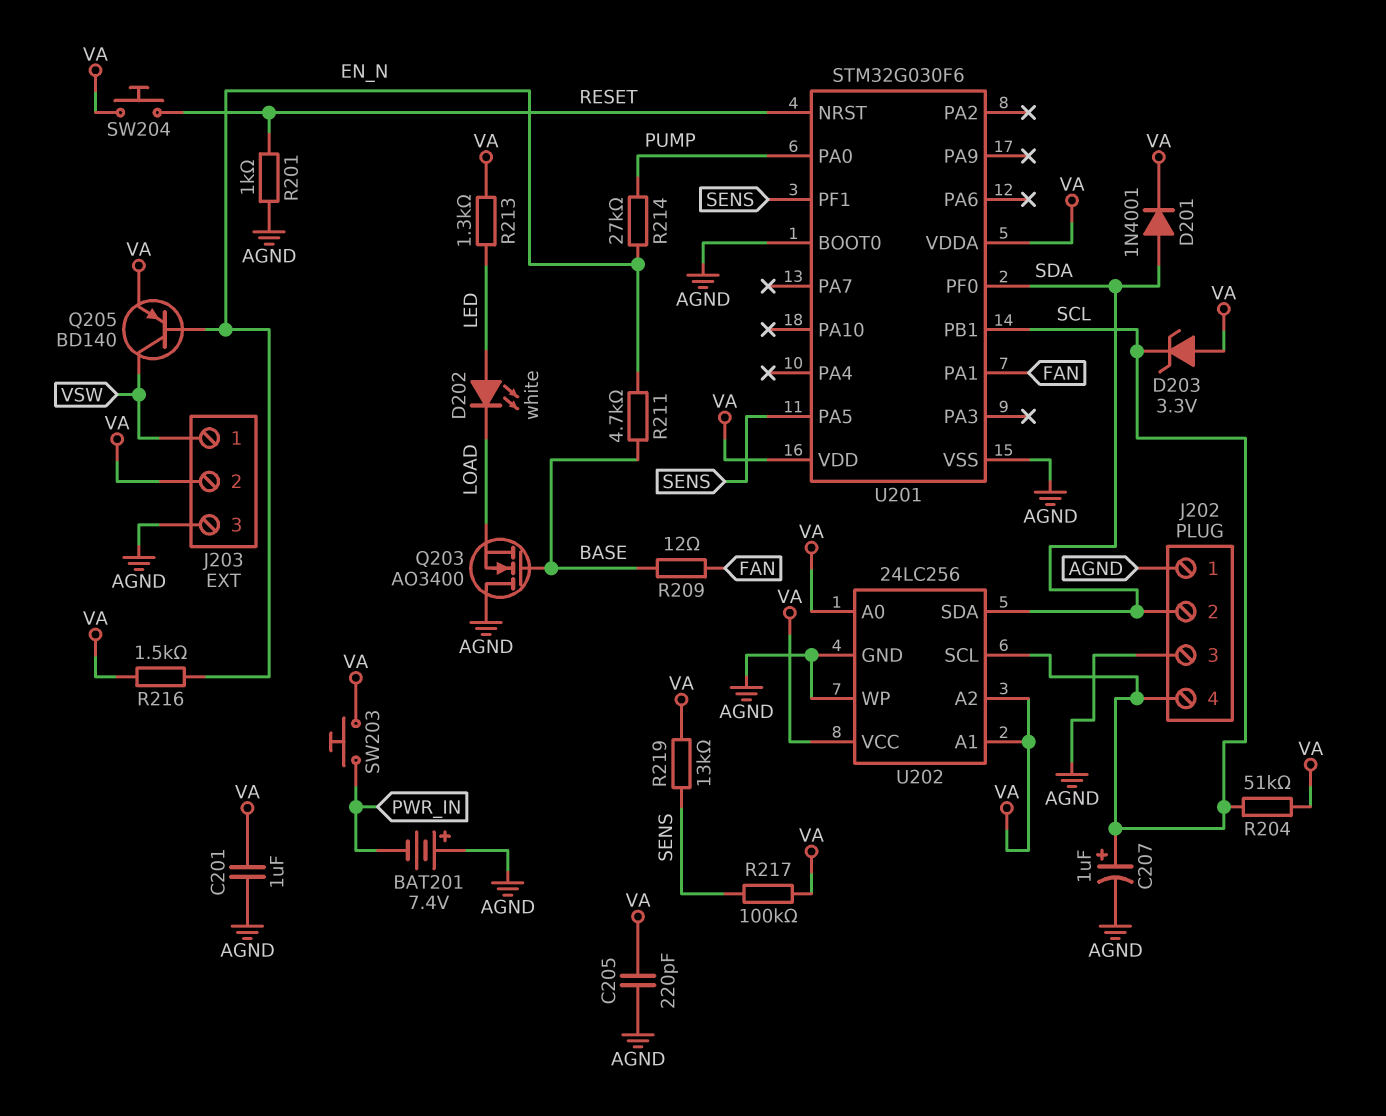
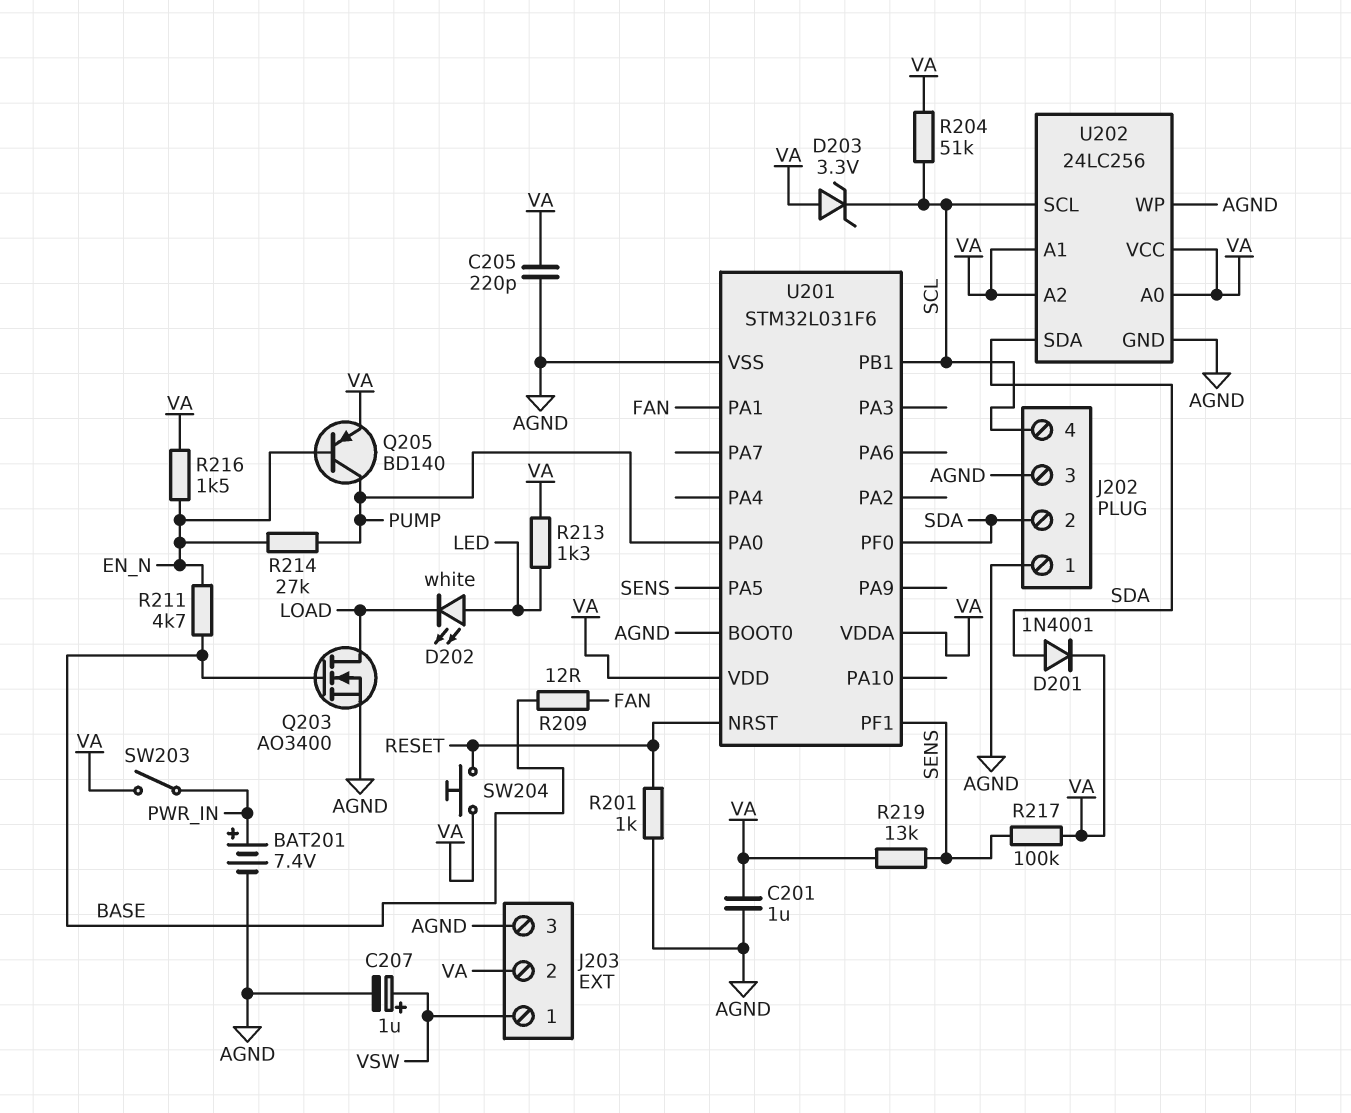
BAT201: 7.4V (plus AGND, minus PWR_IN) -> 7.4V (plus PWR_IN, minus AGND)
C207: 1uF (plus SCL, minus AGND) -> 1uF (plus VSW, minus AGND)
Q203: NMOS AO3400 (G BASE, D AGND, S LOAD) -> NMOS AO3400 (G BASE, D LOAD, S AGND)
Q205: PNP BD140 (B EN_N, C VSW, E VA) -> PNP BD140 (B EN_N, C PUMP, E VA)
SW203: button (PWR_IN, VA) -> switch (PWR_IN, VA)
U201: STM32G030F6 -> STM32L031F6

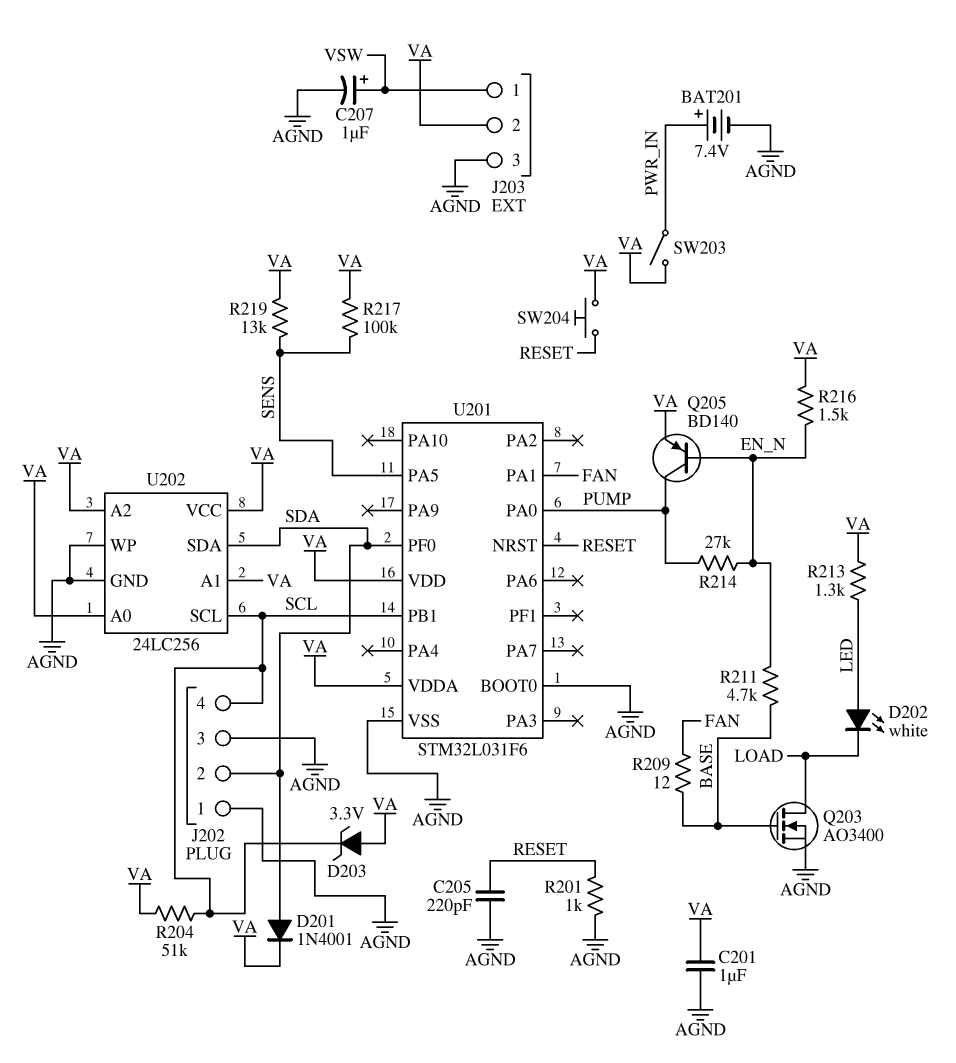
C205: 220pF (AGND, VA) -> 220pF (AGND, RESET)
U201 pin PF1: SENS -> none

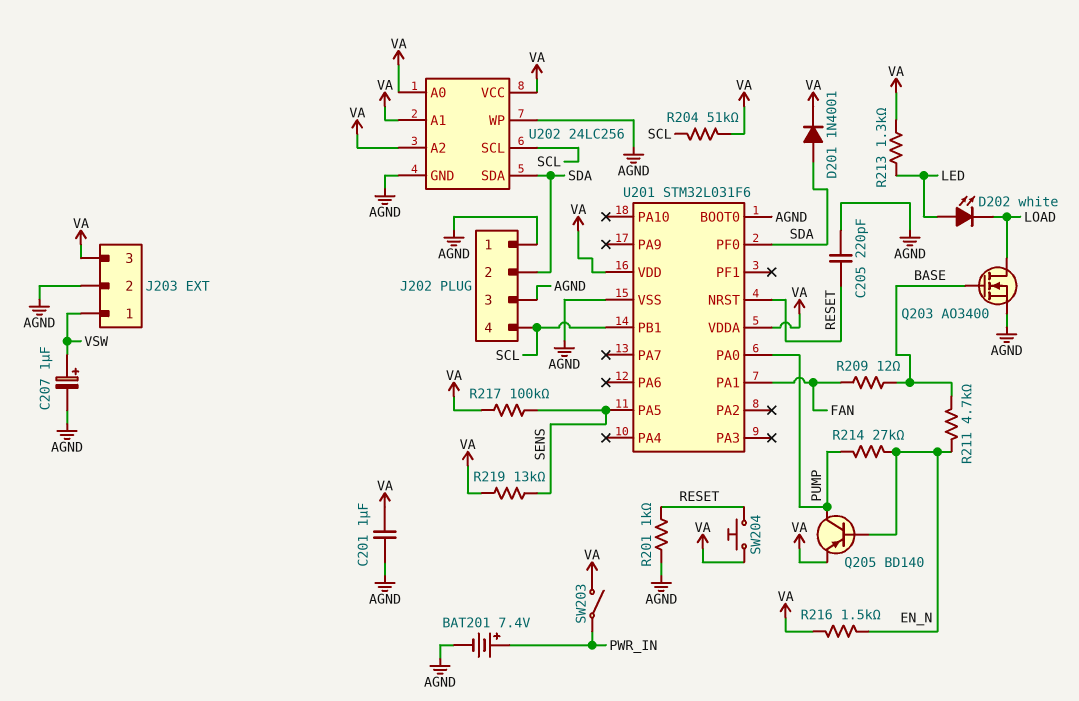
D203: zener 3.3V (A VA, K SCL) -> none
J203 pin 2: VA -> AGND
J203 pin 3: AGND -> VA

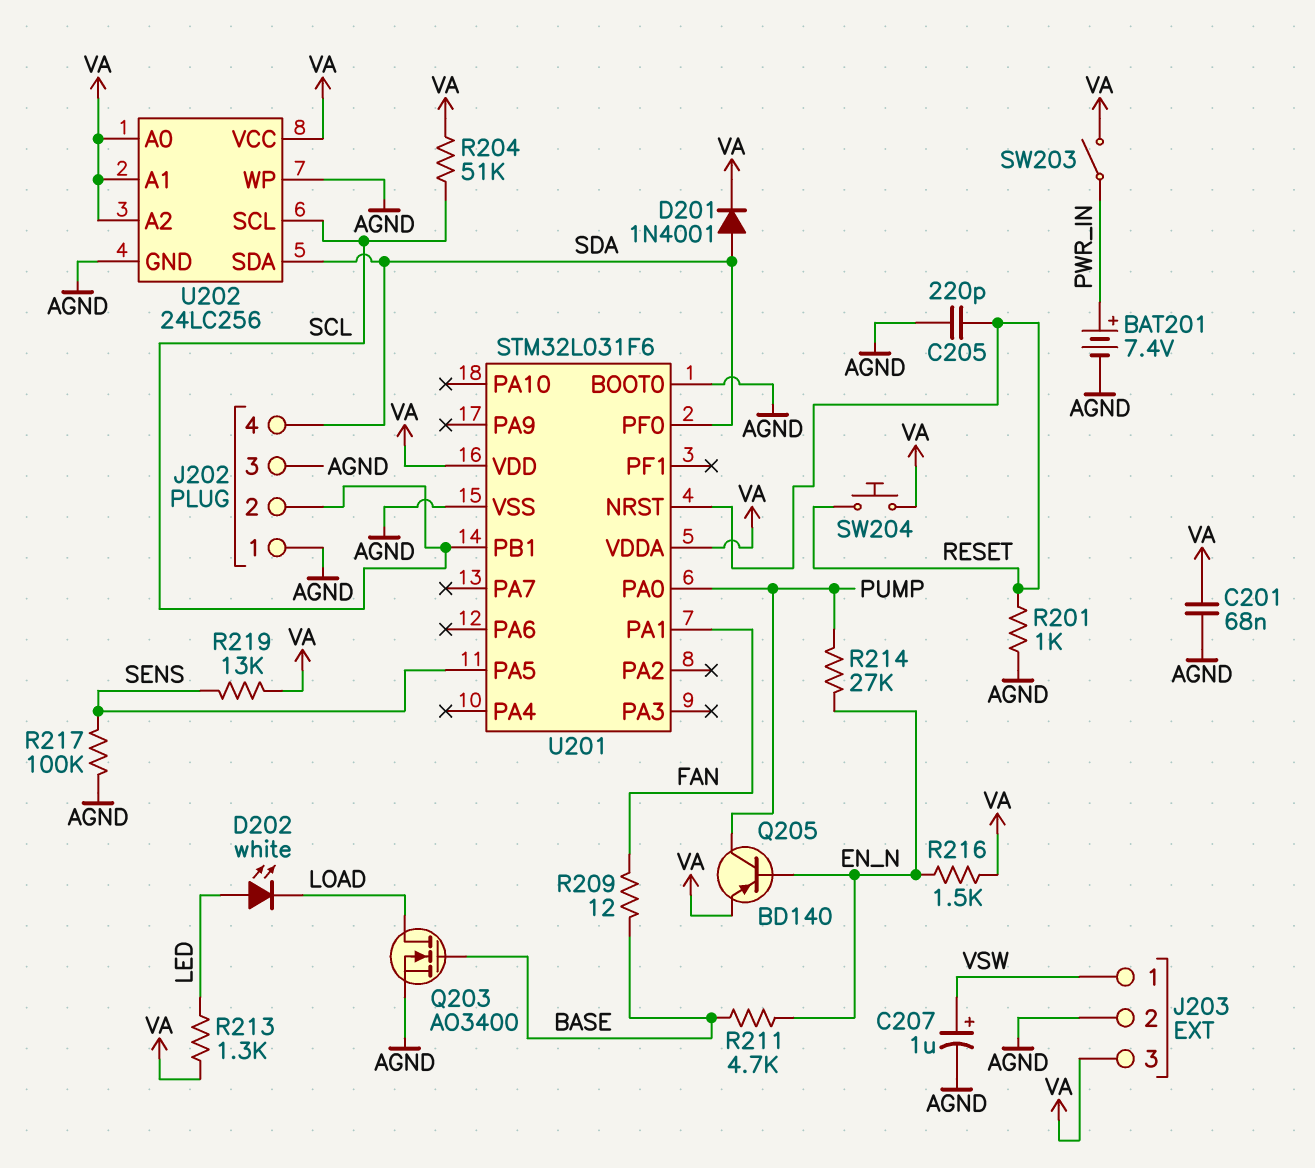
C201: 1uF (AGND, VA) -> 68nF (AGND, VA)
J202 pin 2: SDA -> SCL
J202 pin 4: SCL -> SDA
R217: 100k (SENS, VA) -> 100k (AGND, SENS)

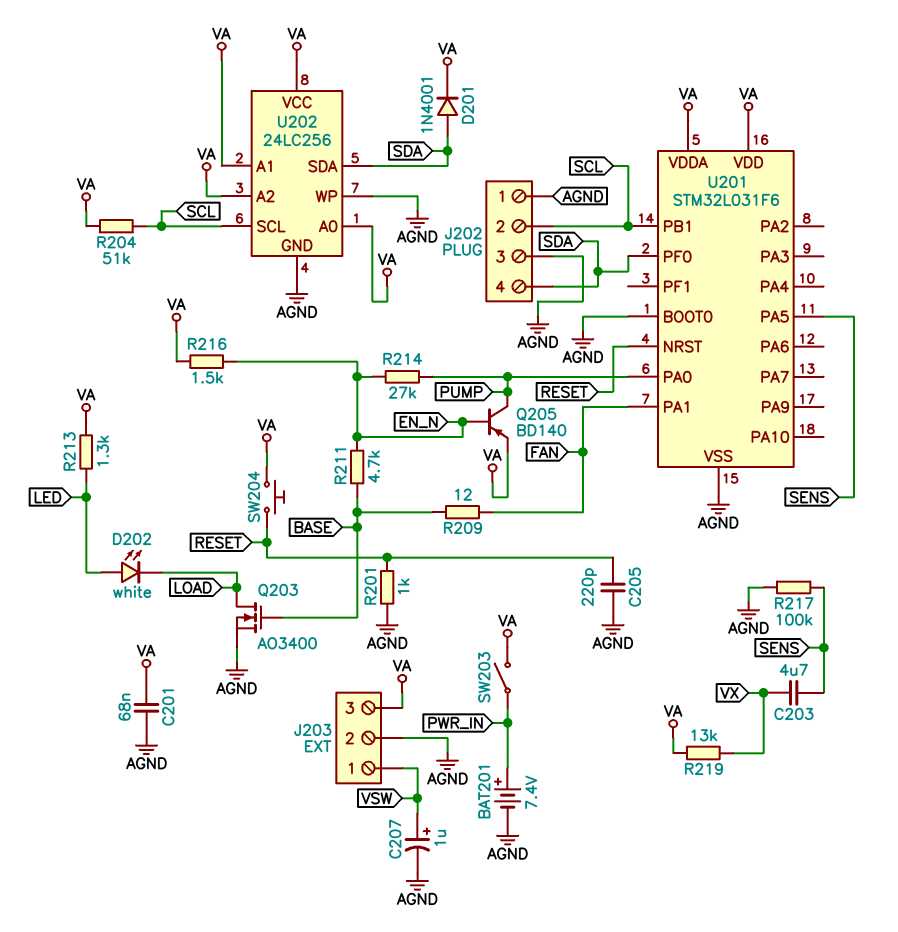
C203: none -> 4.7uF (SENS, VX)
R219: 13k (SENS, VA) -> 13k (VA, VX)

